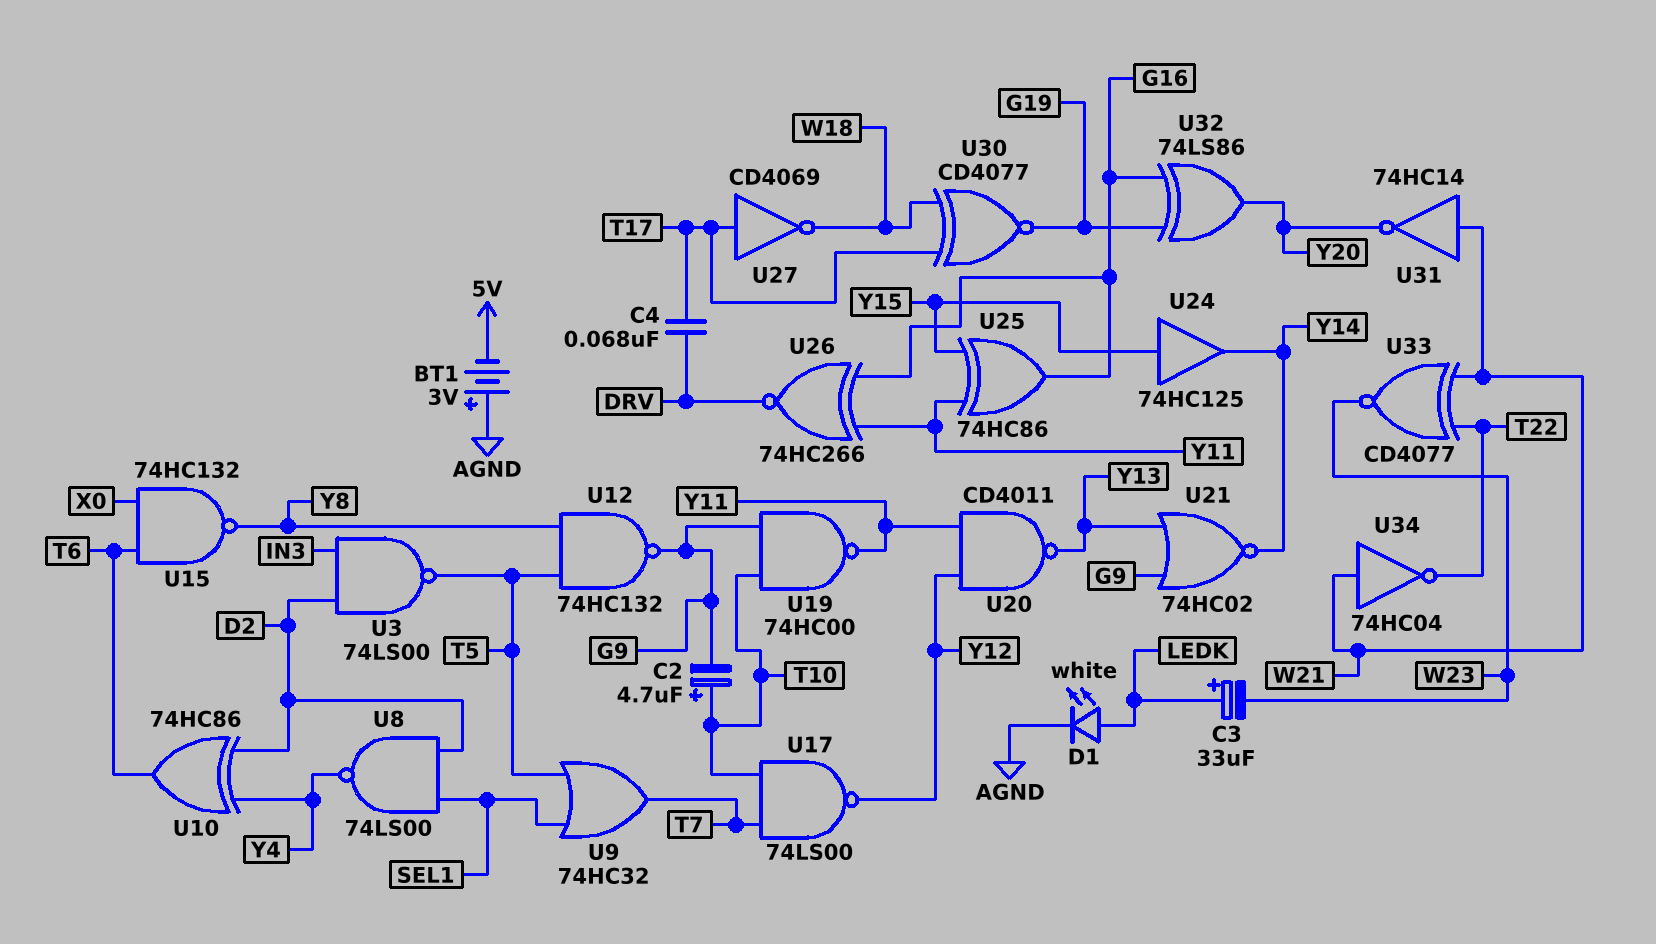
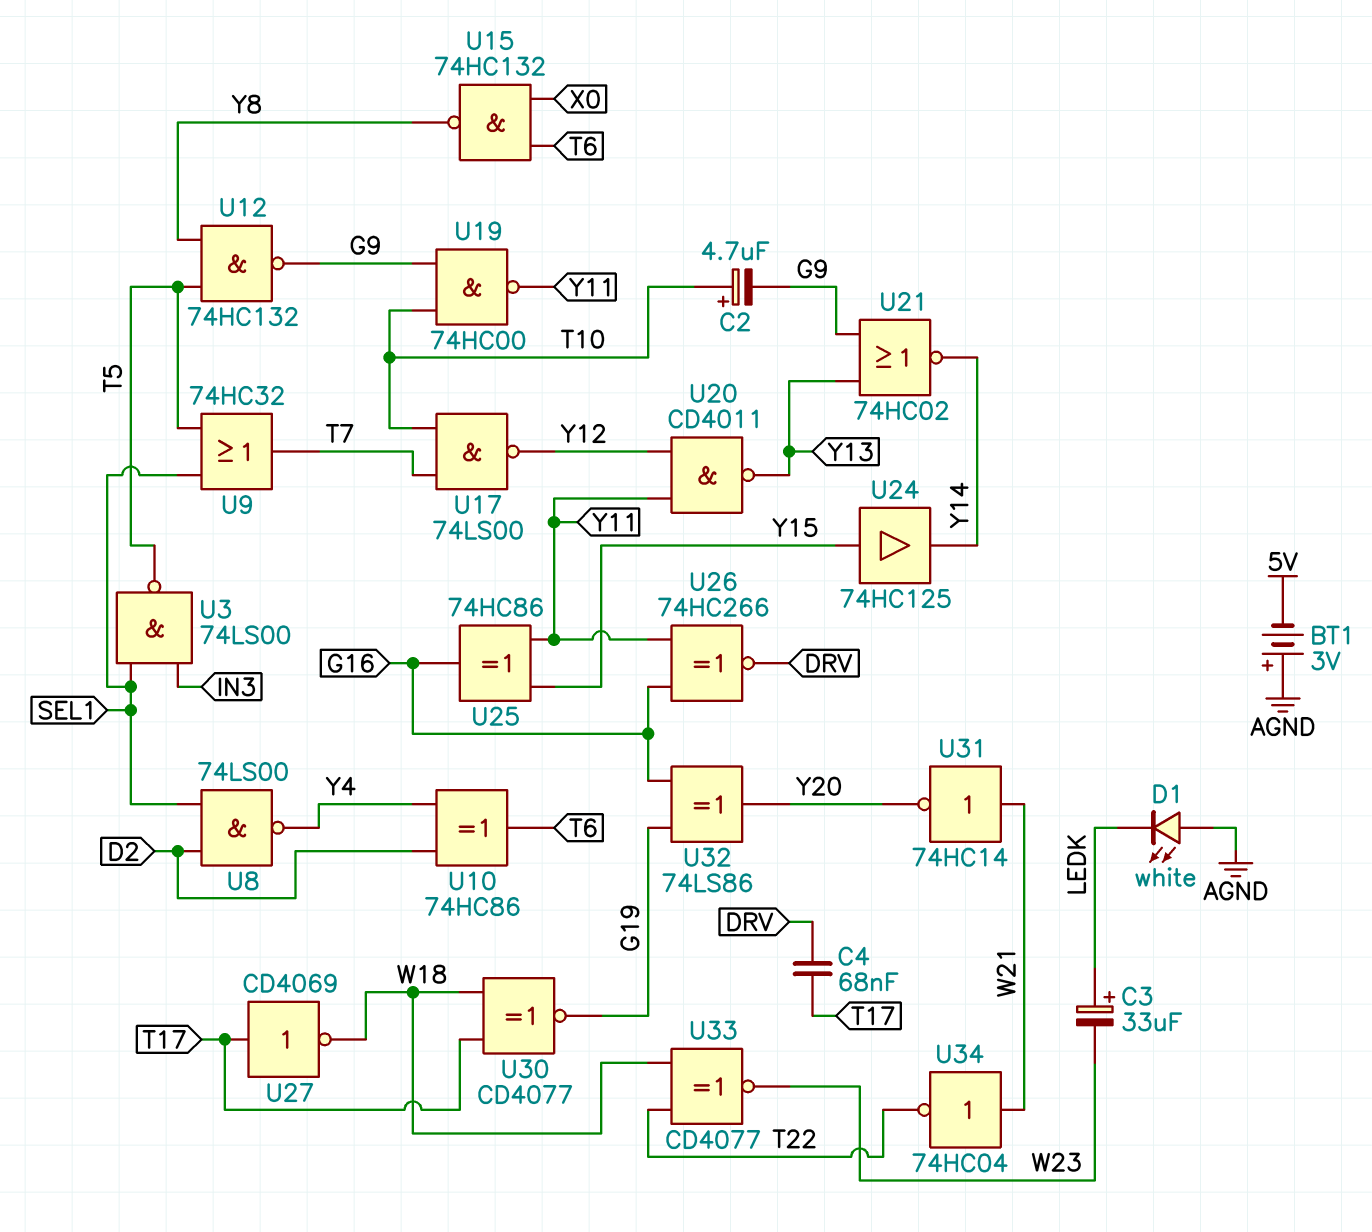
D1: LED white (A LEDK, K AGND) -> LED white (A AGND, K LEDK)
U3: NAND 74LS00 (in D2, in IN3, out T5) -> NAND 74LS00 (in IN3, in SEL1, out T5)
U33: XNOR CD4077 (in T22, in W21, out W23) -> XNOR CD4077 (in T22, in W18, out W23)

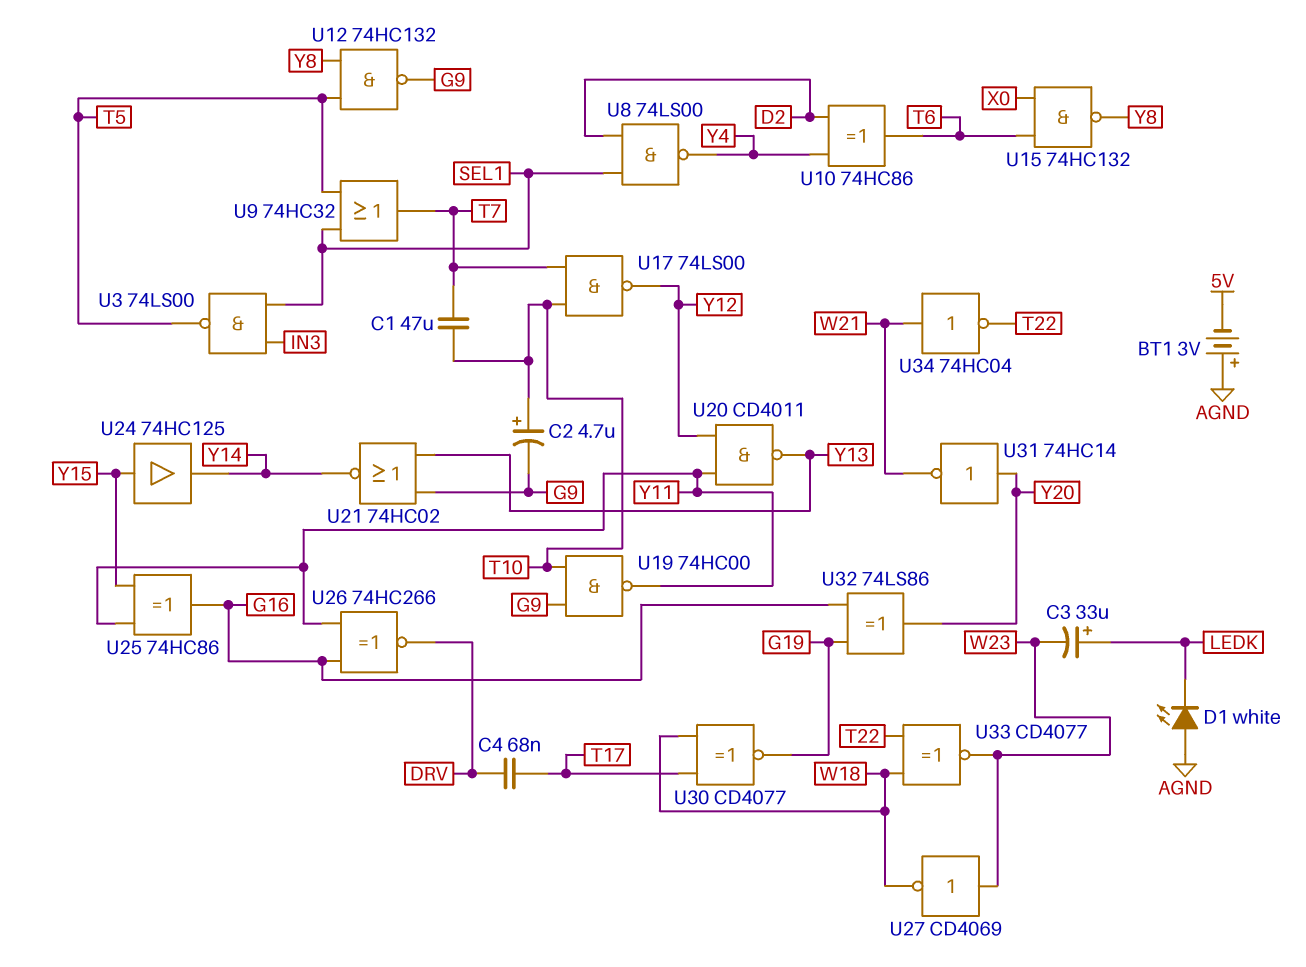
C1: none -> 47uF (T7, T10)
U27: NOT CD4069 (in T17, out W18) -> NOT CD4069 (in W23, out W18)
U31: NOT 74HC14 (in W21, out Y20) -> NOT 74HC14 (in Y20, out W21)

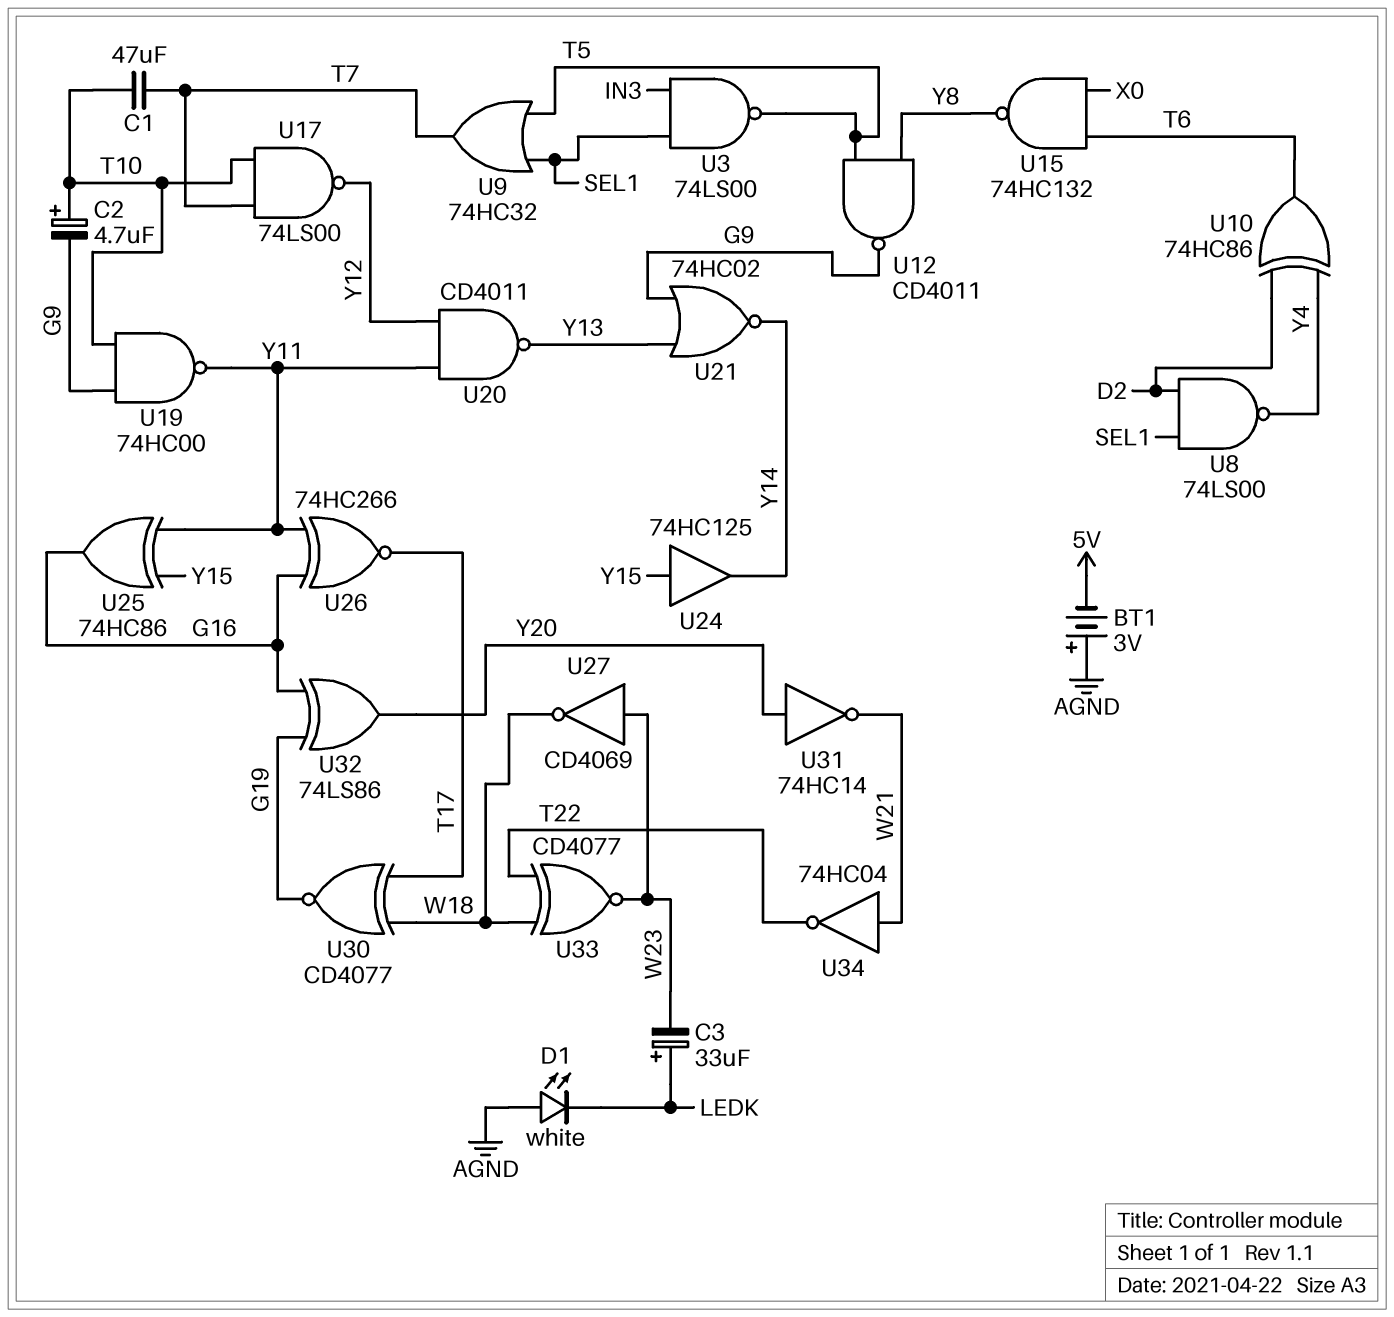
C4: 68nF (DRV, T17) -> none
U12: NAND 74HC132 (in T5, in Y8, out G9) -> NAND CD4011 (in T5, in Y8, out G9)
U26: XNOR 74HC266 (in G16, in Y11, out DRV) -> XNOR 74HC266 (in G16, in Y11, out T17)

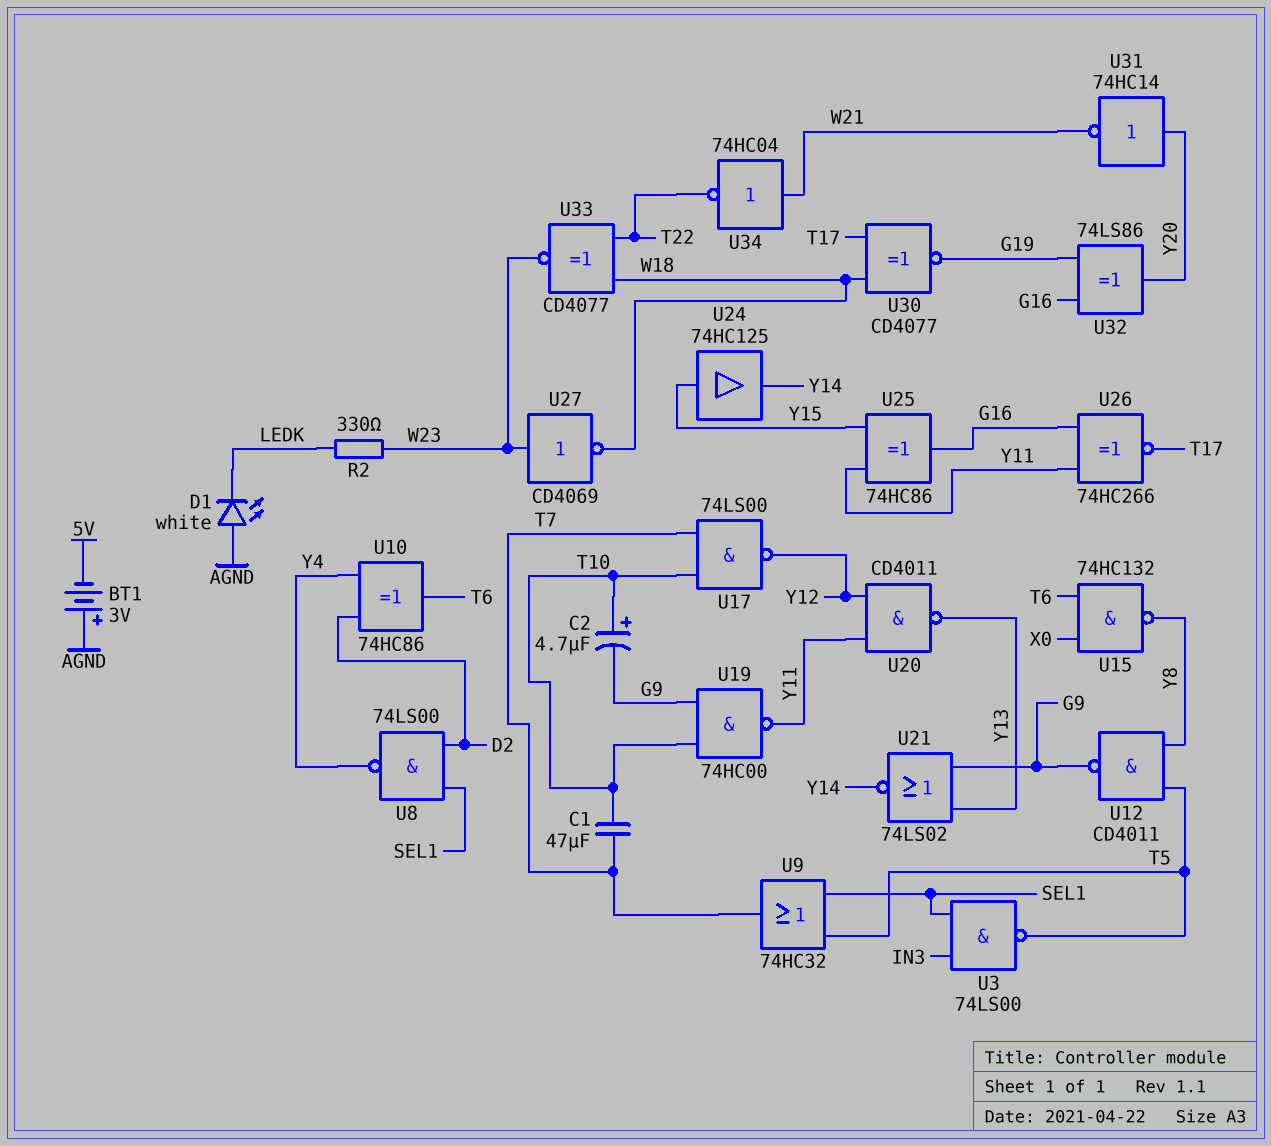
C3: 33uF (plus LEDK, minus W23) -> none
R2: none -> 330 (LEDK, W23)
U21: NOR 74HC02 (in G9, in Y13, out Y14) -> NOR 74LS02 (in G9, in Y13, out Y14)

